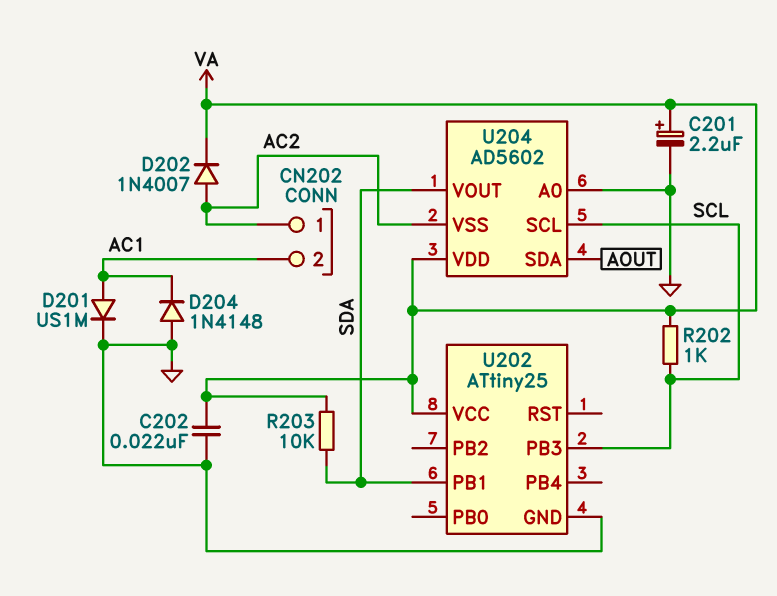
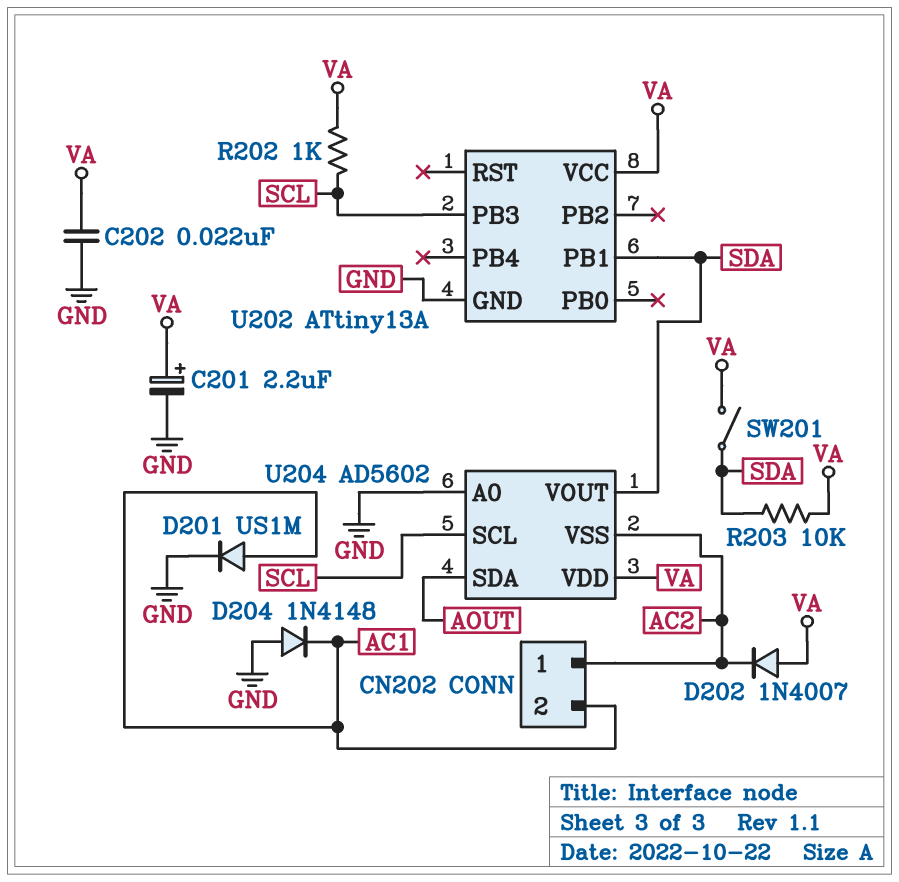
D202: diode 1N4007 (A AC2, K VA) -> diode 1N4007 (A VA, K AC2)
SW201: none -> switch (SDA, VA)
U202: ATtiny25 -> ATtiny13A

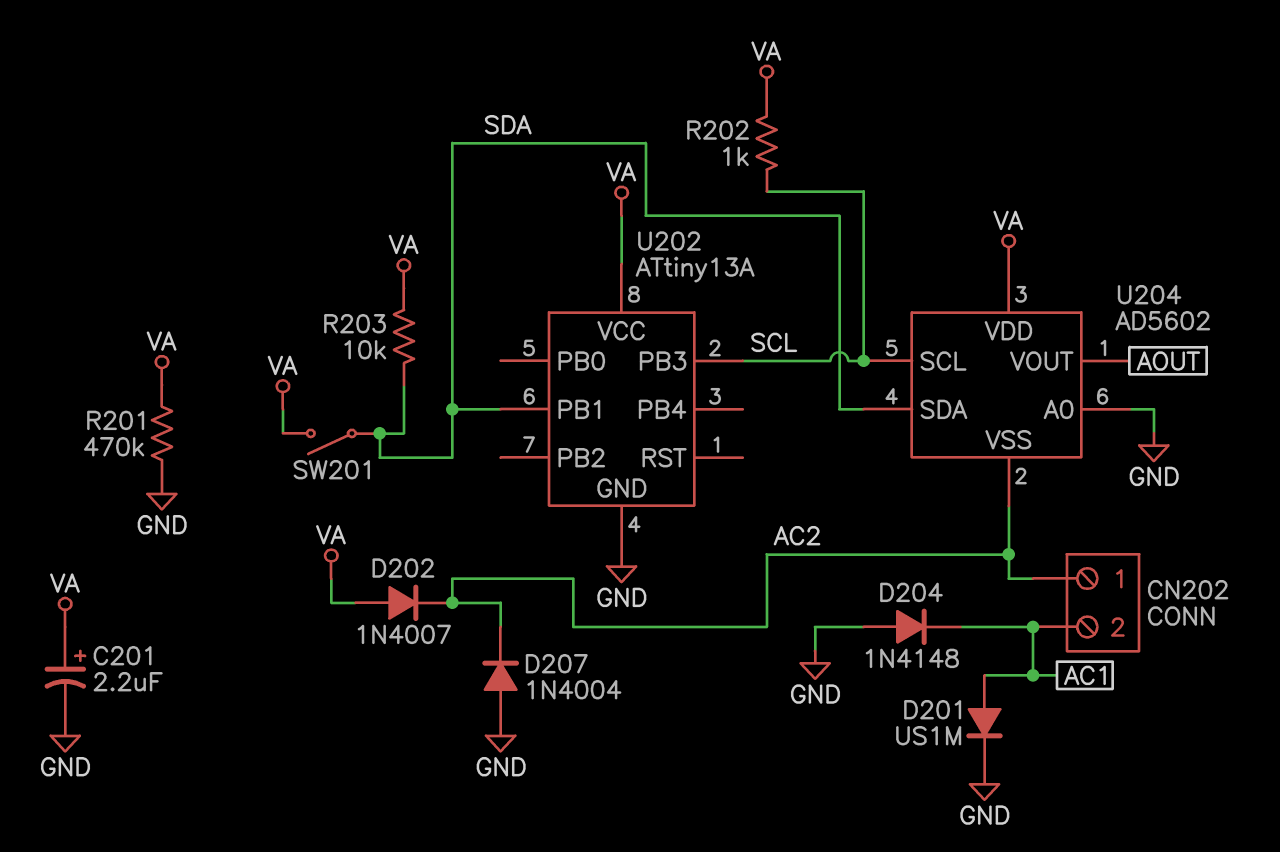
C202: 22nF (GND, VA) -> none
D207: none -> diode 1N4004 (A GND, K AC2)
R201: none -> 470k (GND, VA)
U204 pin SDA: AOUT -> SDA
U204 pin VOUT: SDA -> AOUT

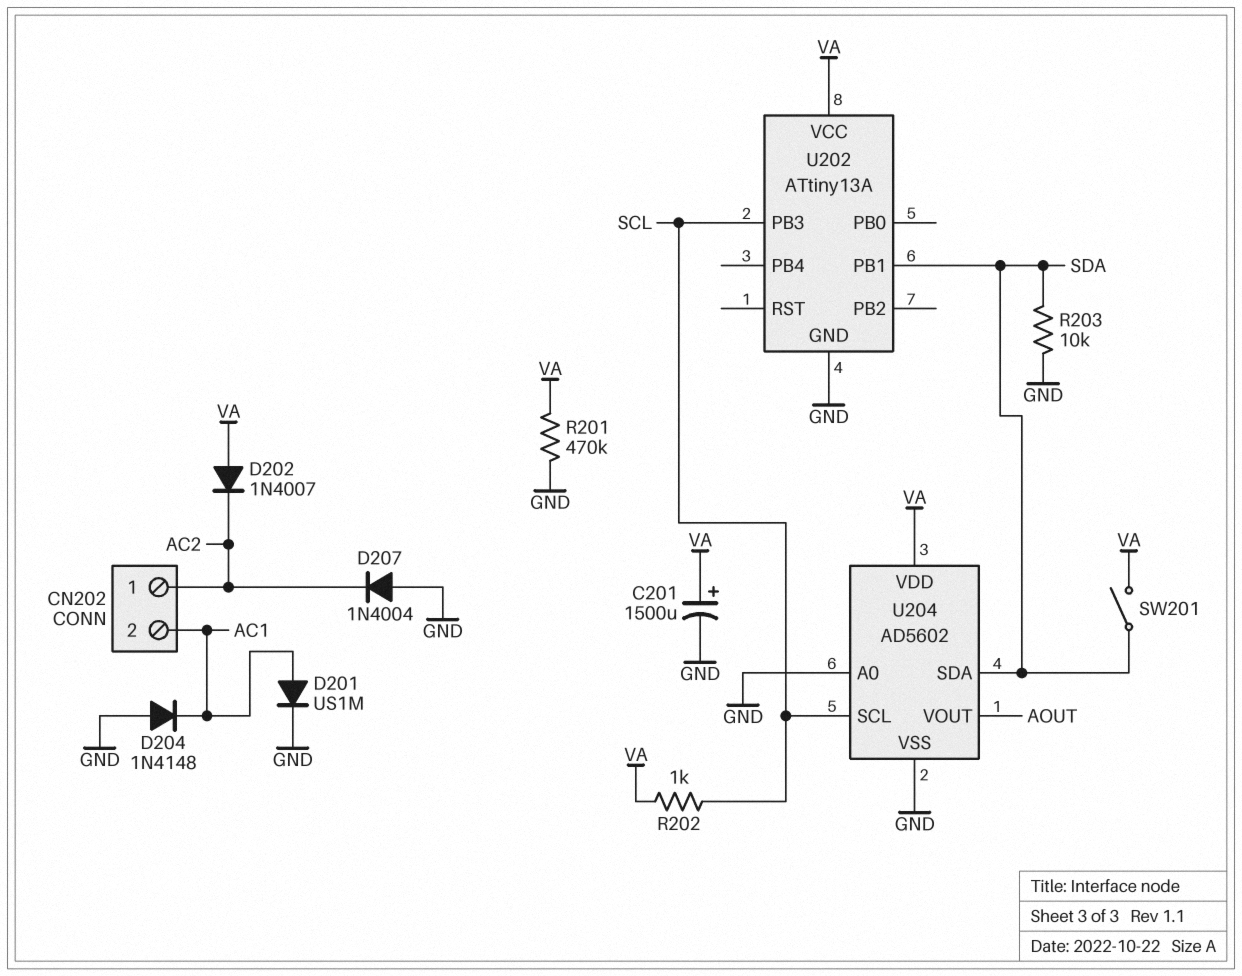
C201: 2.2uF (plus VA, minus GND) -> 1500uF (plus VA, minus GND)
R203: 10k (SDA, VA) -> 10k (GND, SDA)
U204 pin VSS: AC2 -> GND

